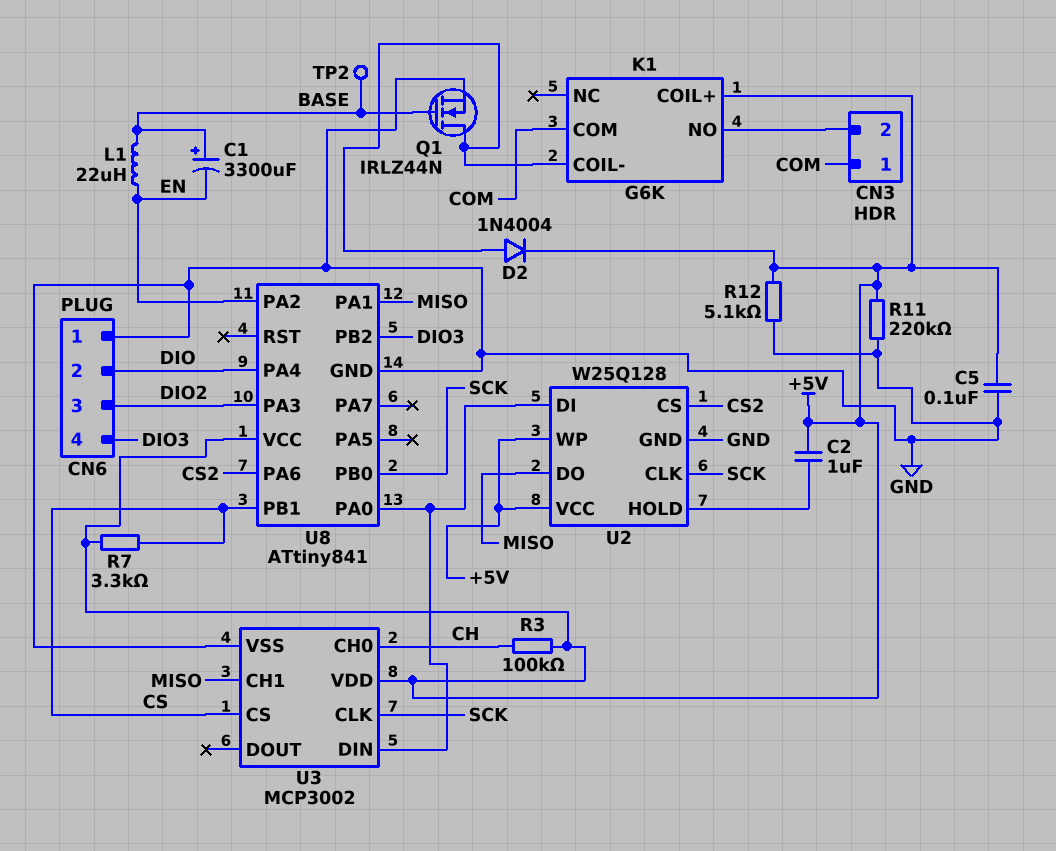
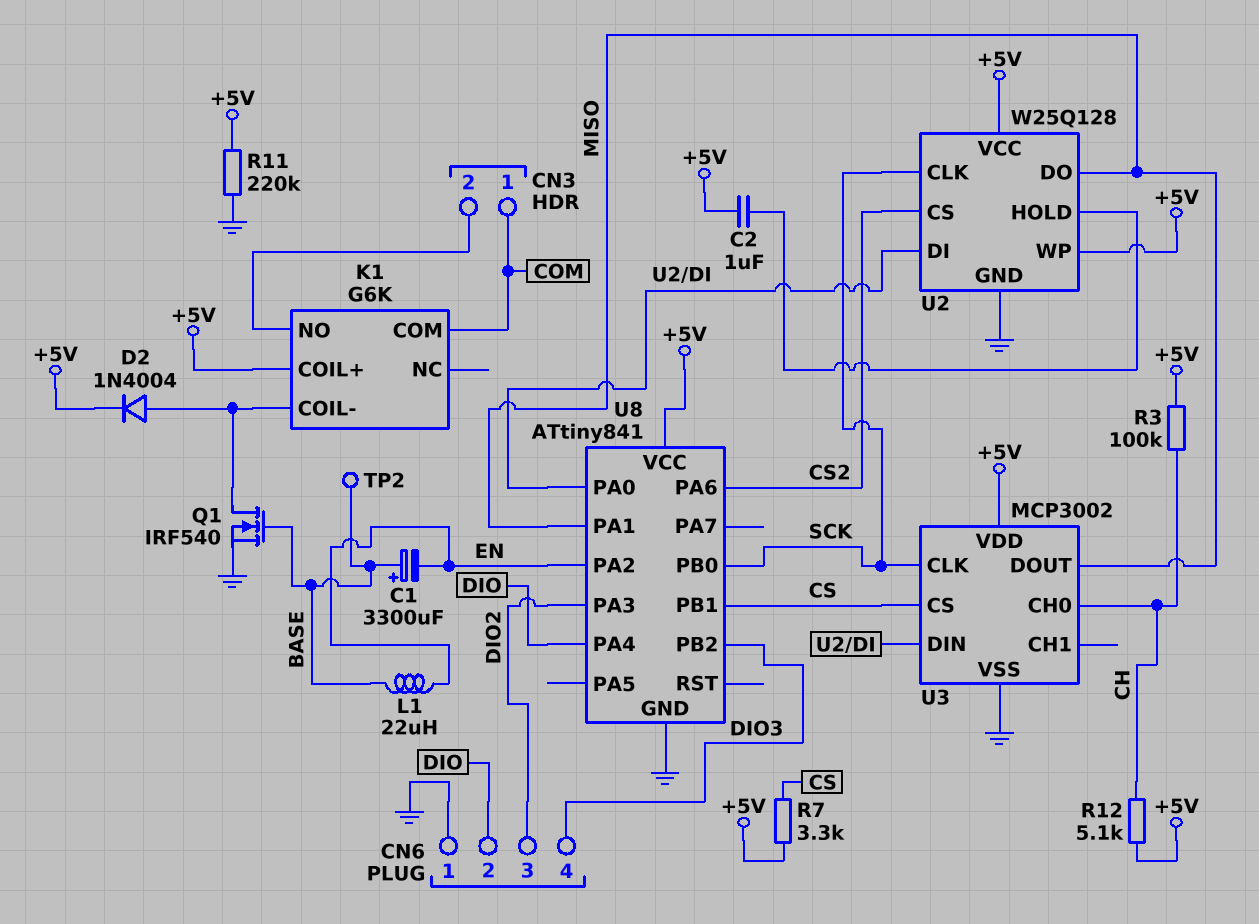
C5: 100nF (+5V, GND) -> none
Q1: NMOS IRLZ44N (G BASE, D K1/COIL-, S GND) -> NMOS IRF540 (G BASE, D K1/COIL-, S GND)
R12: 5.1k (+5V, GND) -> 5.1k (+5V, CH)
U3 pin CH1: MISO -> none
U3 pin DOUT: none -> MISO

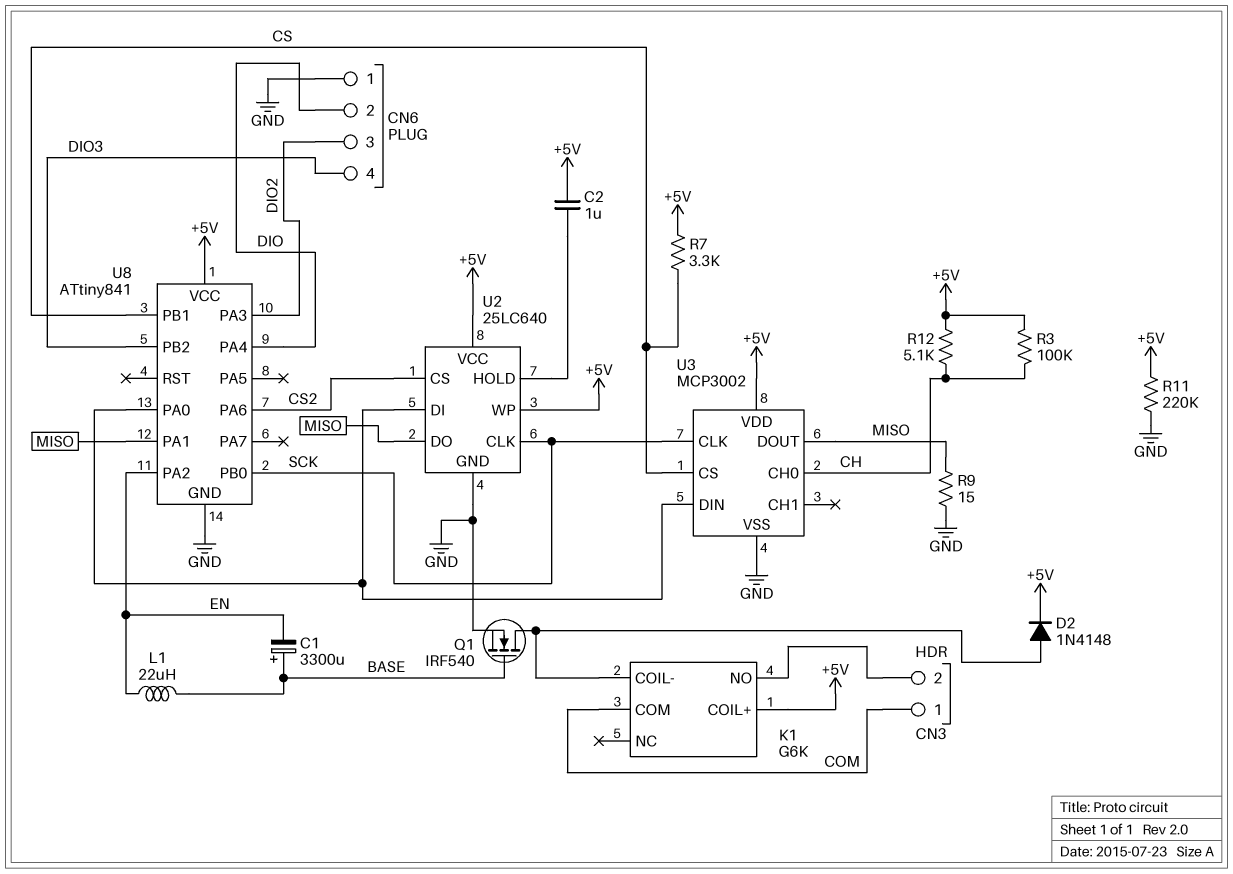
D2: diode 1N4004 (A K1/COIL-, K +5V) -> diode 1N4148 (A K1/COIL-, K +5V)
R9: none -> 15 (GND, MISO)
TP2: test point (BASE) -> none
U2: W25Q128 -> 25LC640

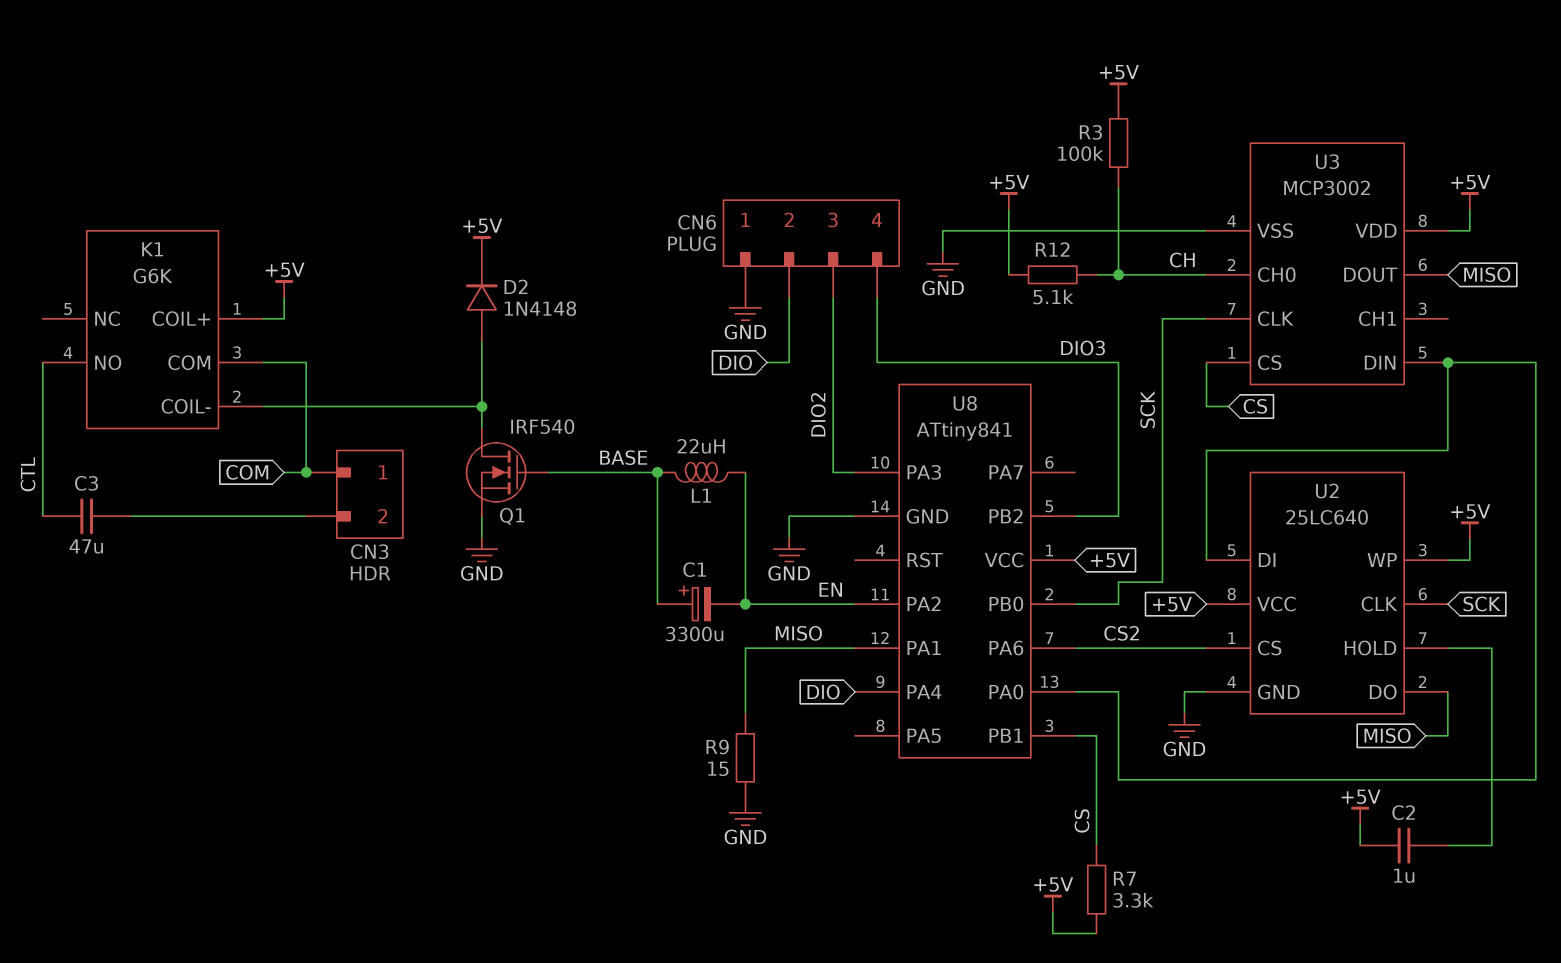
C3: none -> 47uF (CN3/2, CTL)
K1 pin NO: CN3/2 -> CTL
R11: 220k (+5V, GND) -> none

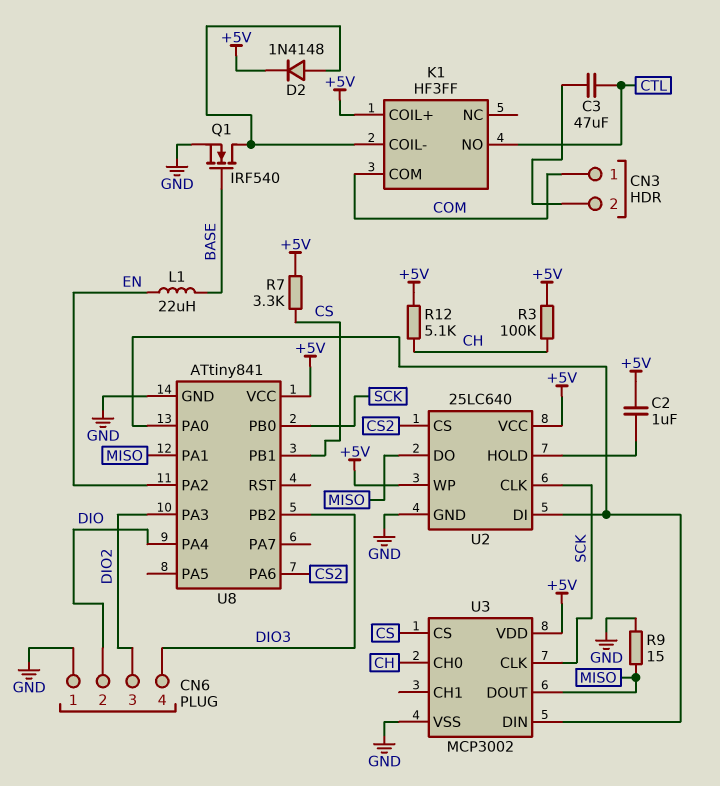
C1: 3300uF (plus BASE, minus EN) -> none
K1: G6K -> HF3FF

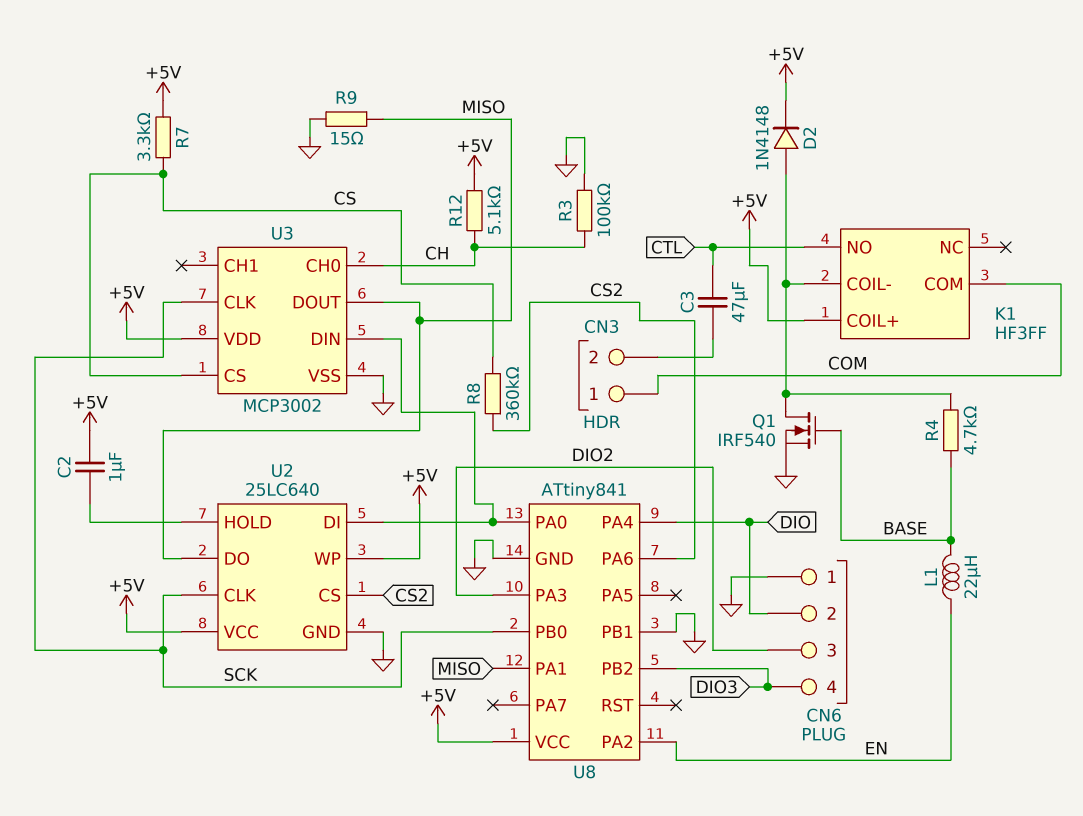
R3: 100k (+5V, CH) -> 100k (CH, GND)
R4: none -> 4.7k (BASE, K1/COIL-)
R8: none -> 360k (CS, CS2)
U8 pin PB1: CS -> GND

